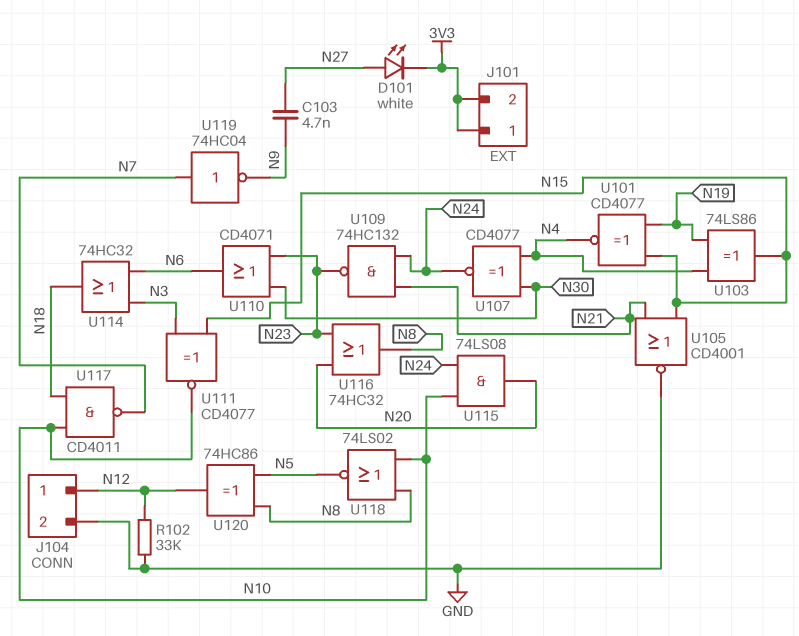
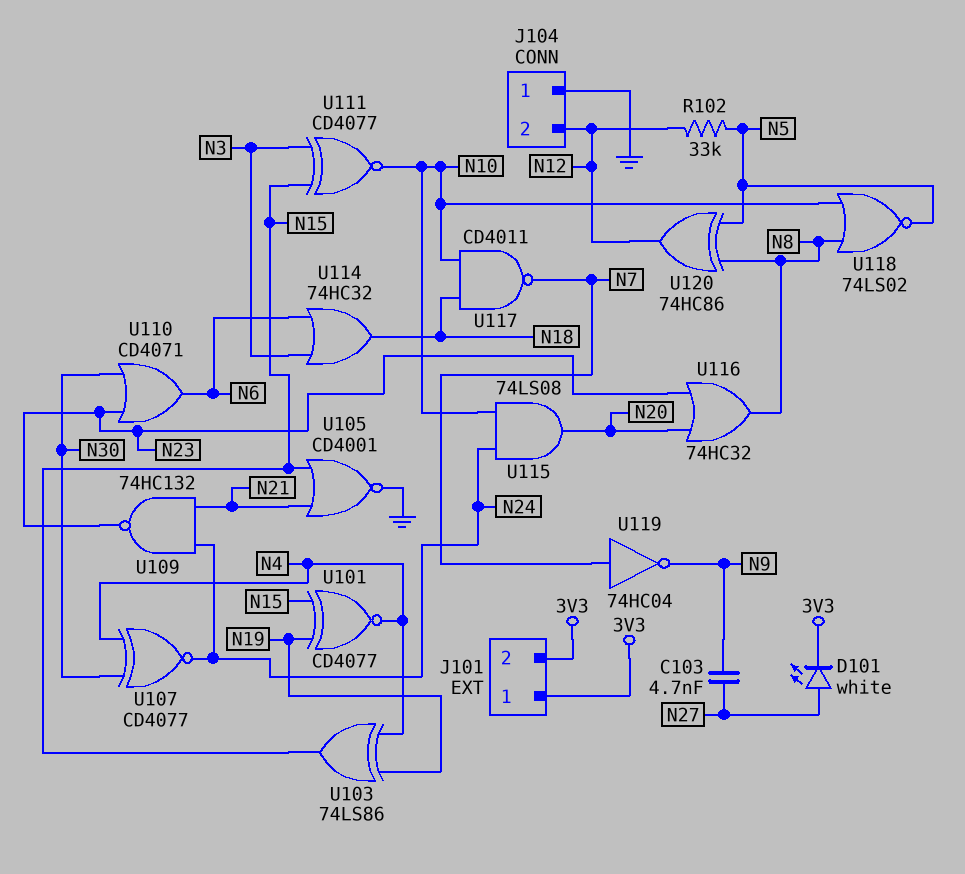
J104 pin 1: N12 -> GND
J104 pin 2: GND -> N12
R102: 33k (GND, N12) -> 33k (N5, N12)

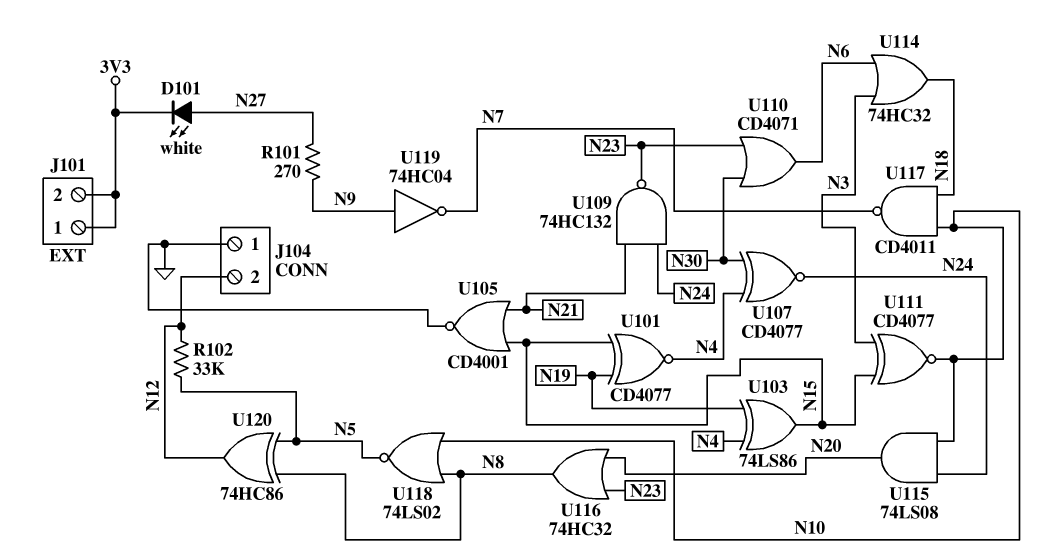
C103: 4.7nF (N9, N27) -> none
R101: none -> 270 (N9, N27)
U119: NOT 74HC04 (in N7, out N9) -> NOT 74HC04 (in N9, out N7)

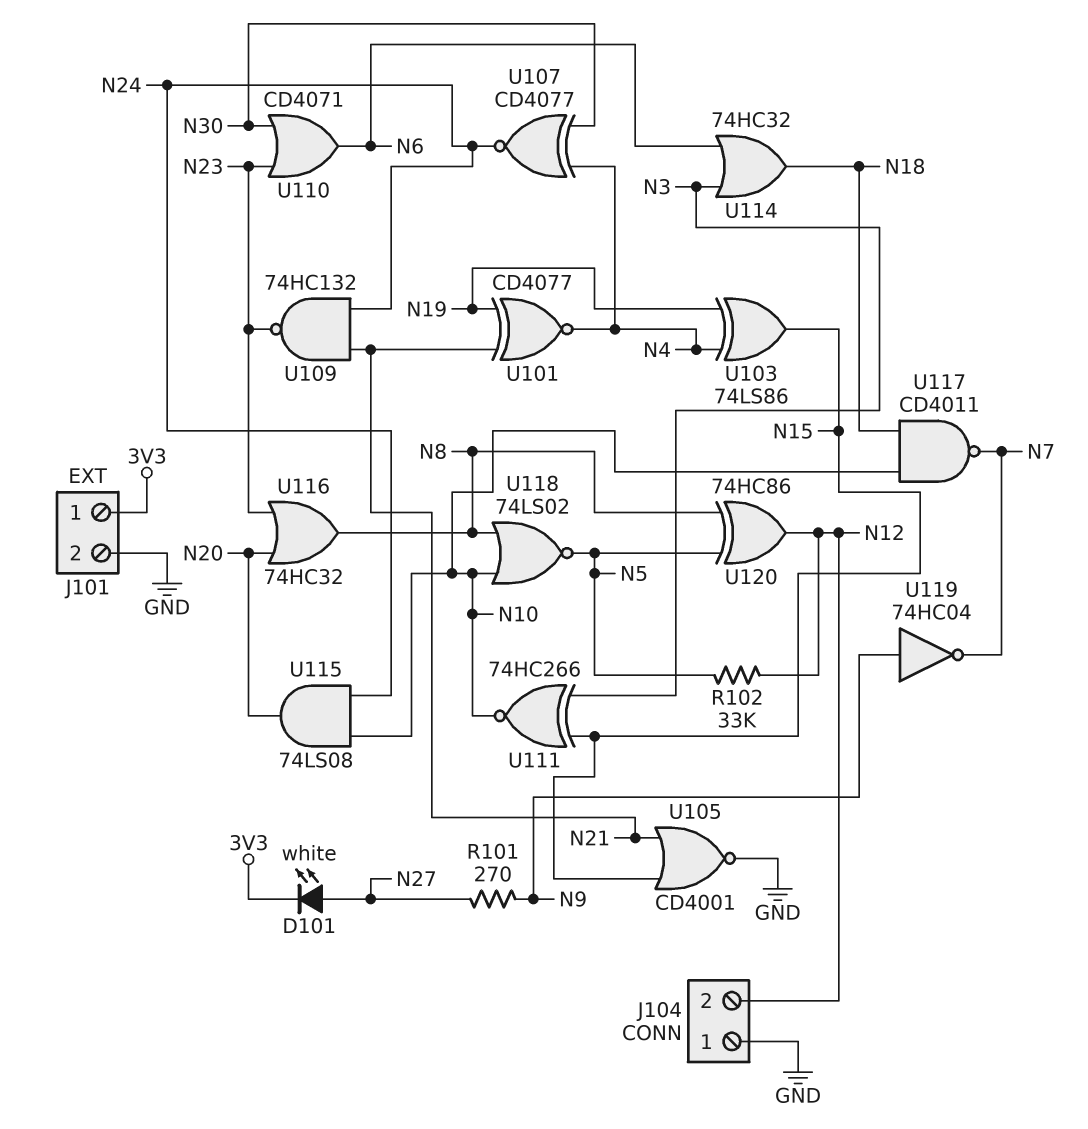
J101 pin 2: 3V3 -> GND
U101: XNOR CD4077 (in N15, in N19, out N4) -> XNOR CD4077 (in N19, in N21, out N4)
U111: XNOR CD4077 (in N3, in N15, out N10) -> XNOR 74HC266 (in N3, in N15, out N10)

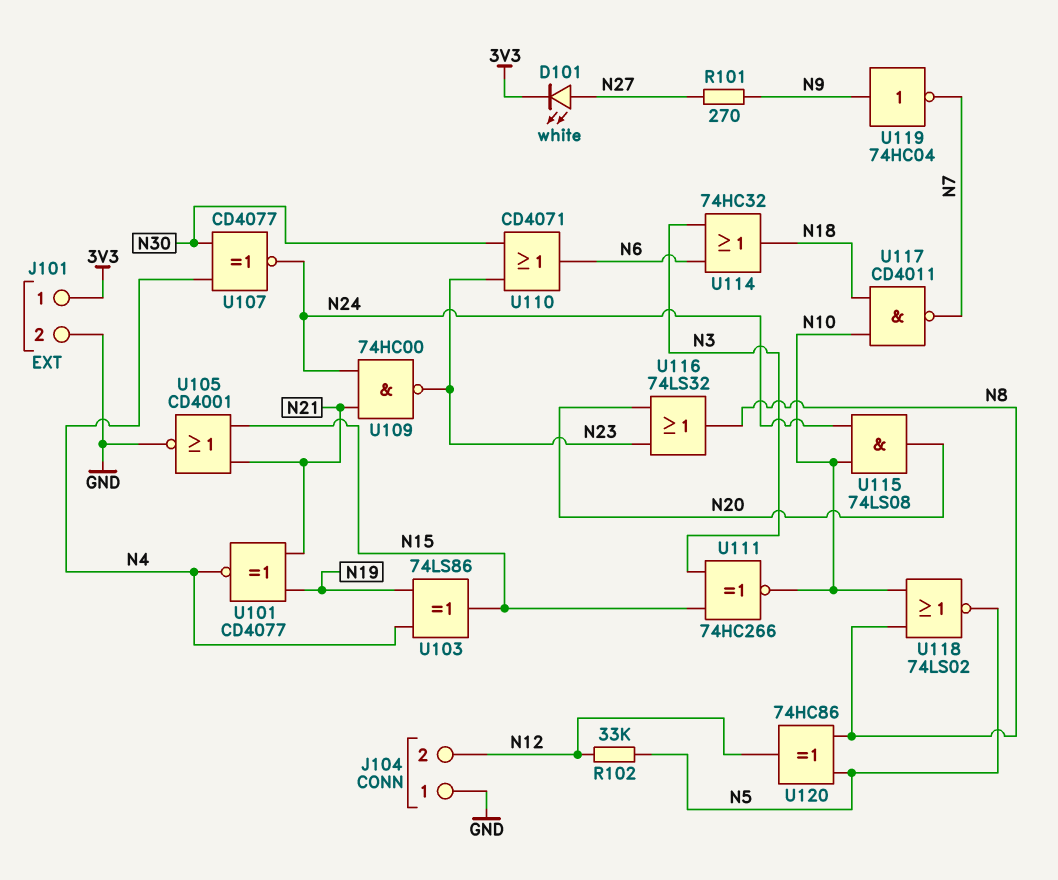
U109: NAND 74HC132 (in N21, in N24, out N23) -> NAND 74HC00 (in N21, in N24, out N23)
U116: OR 74HC32 (in N20, in N23, out N8) -> OR 74LS32 (in N20, in N23, out N8)

